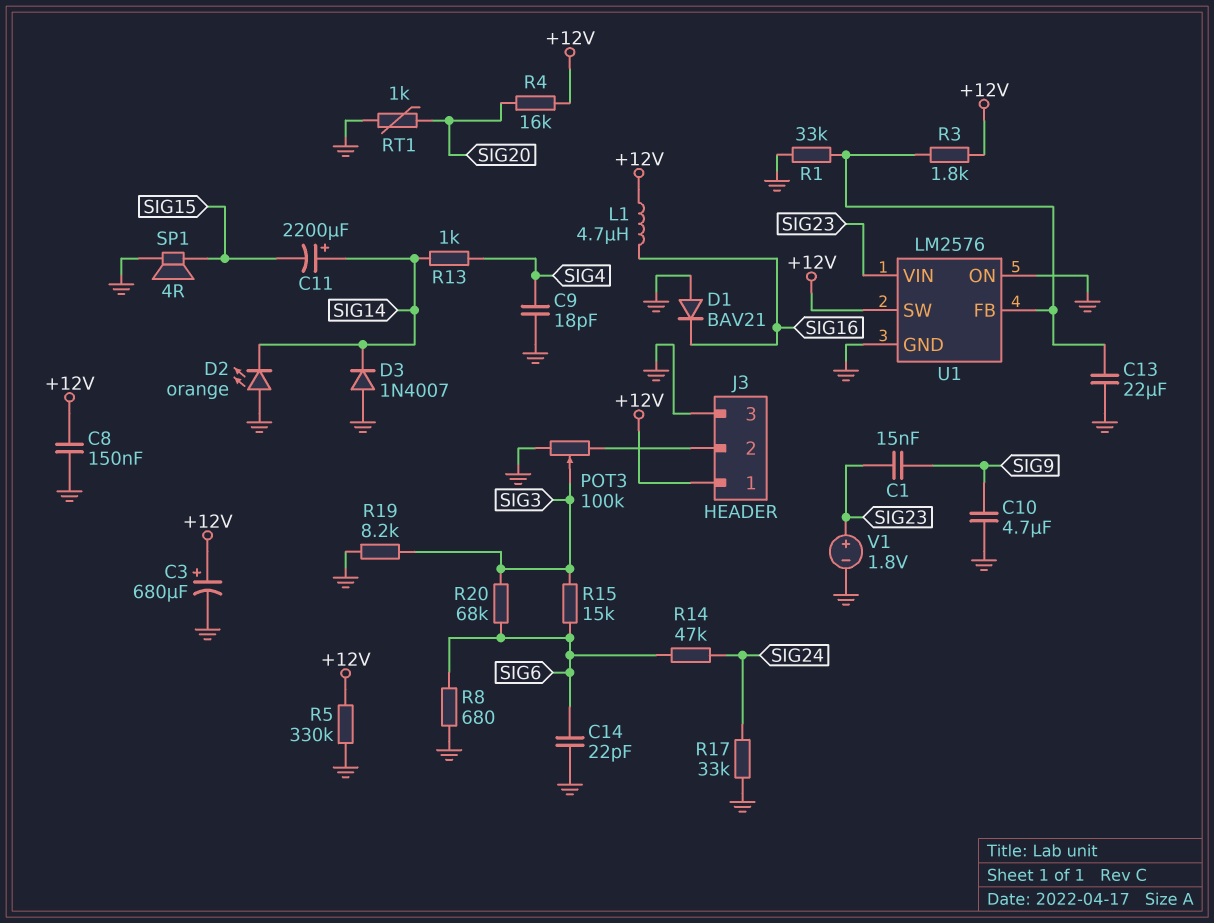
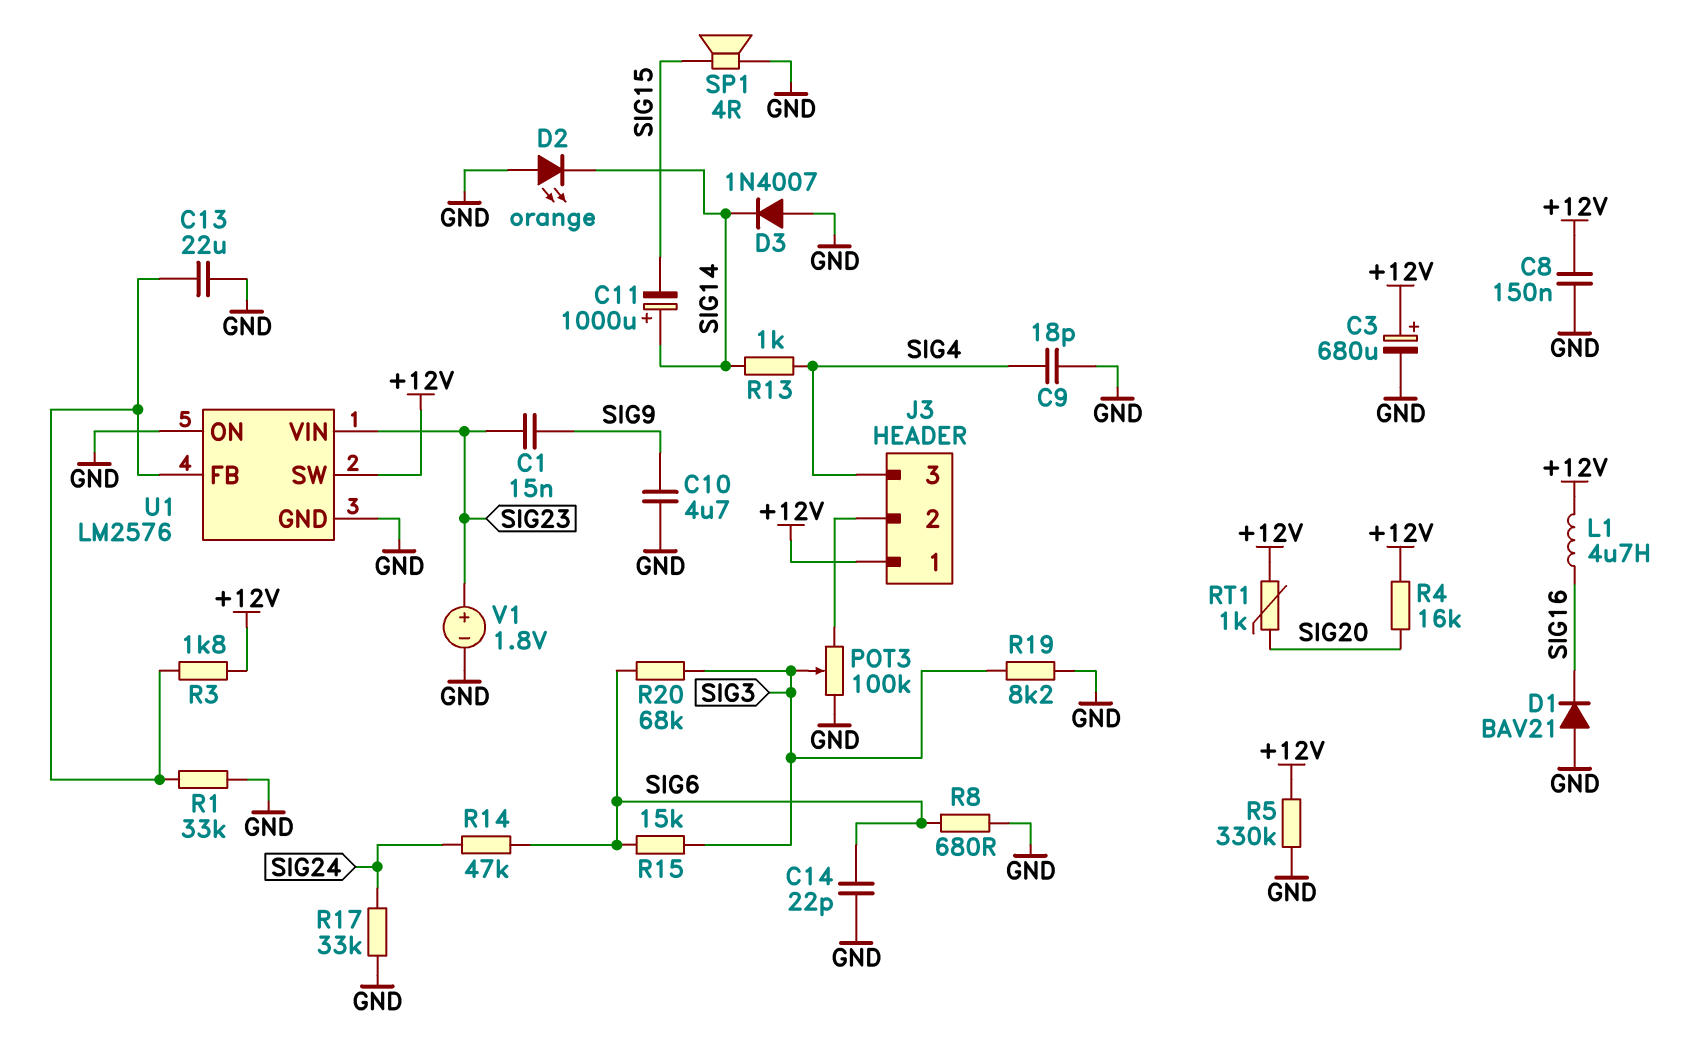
C11: 2200uF (plus SIG14, minus SIG15) -> 1000uF (plus SIG14, minus SIG15)
J3 pin 3: GND -> SIG4
RT1: 1k (GND, SIG20) -> 1k (+12V, SIG20)

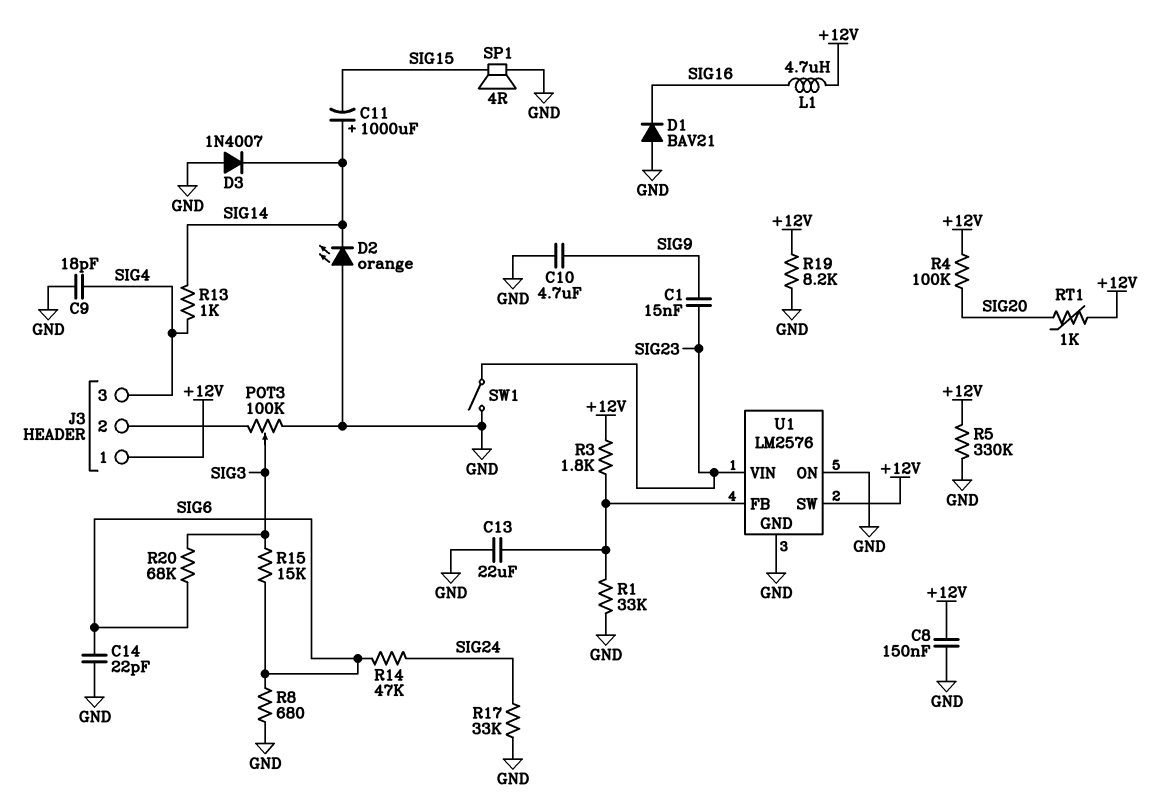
C3: 680uF (plus +12V, minus GND) -> none
R4: 16k (+12V, SIG20) -> 100k (+12V, SIG20)
R19: 8.2k (GND, SIG3) -> 8.2k (+12V, GND)
SW1: none -> switch (GND, SIG23)
V1: 1.8V (plus SIG23, minus GND) -> none

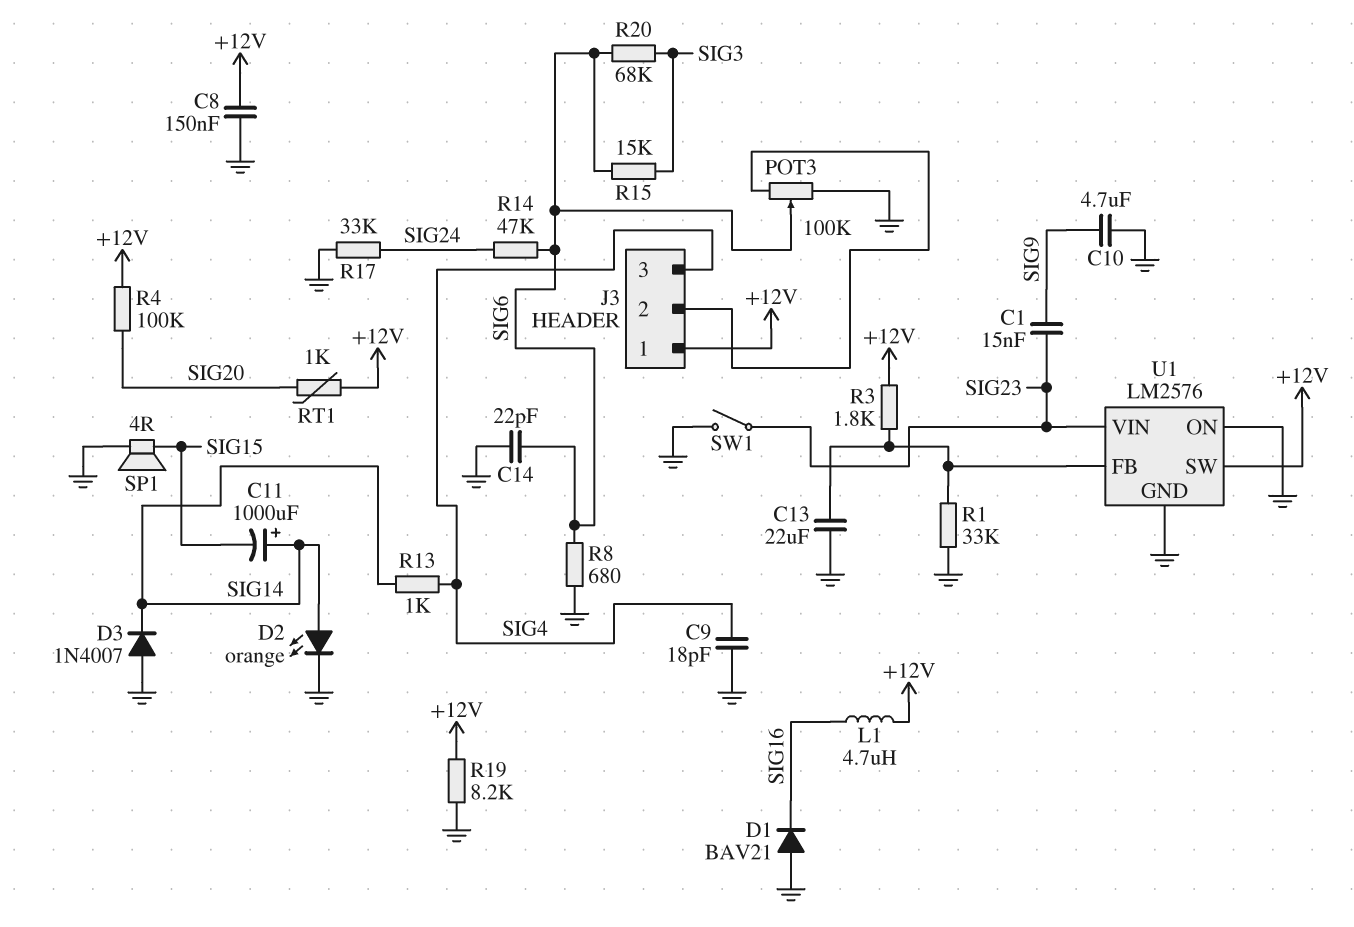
D2: LED orange (A GND, K SIG14) -> LED orange (A SIG14, K GND)
POT3: 100k (GND, J3/2, wiper SIG3) -> 100k (GND, J3/2, wiper SIG6)
R5: 330k (+12V, GND) -> none

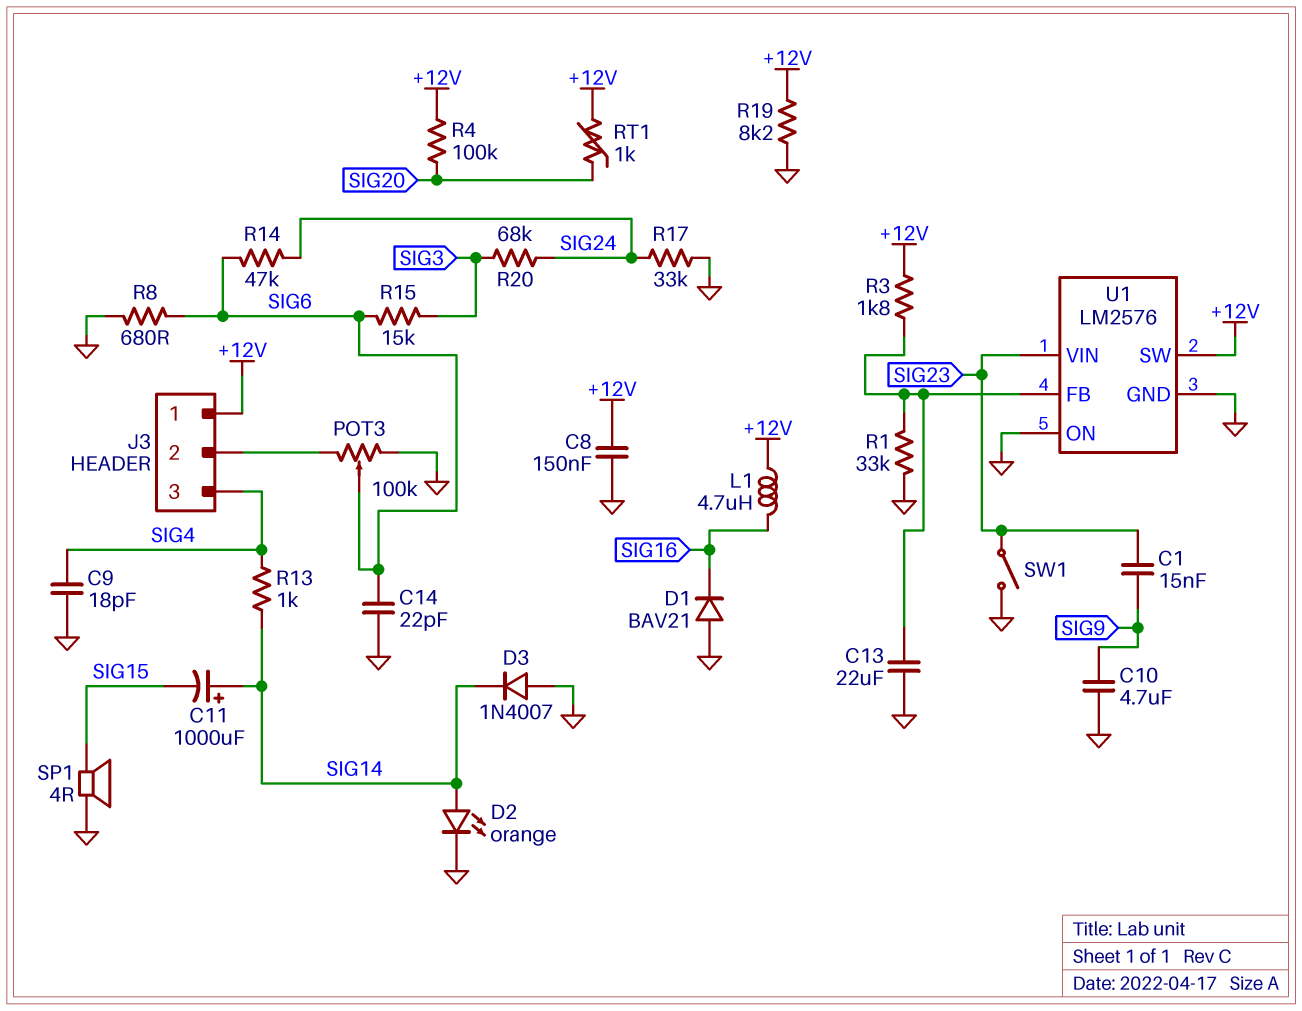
R20: 68k (SIG3, SIG6) -> 68k (SIG3, SIG24)

